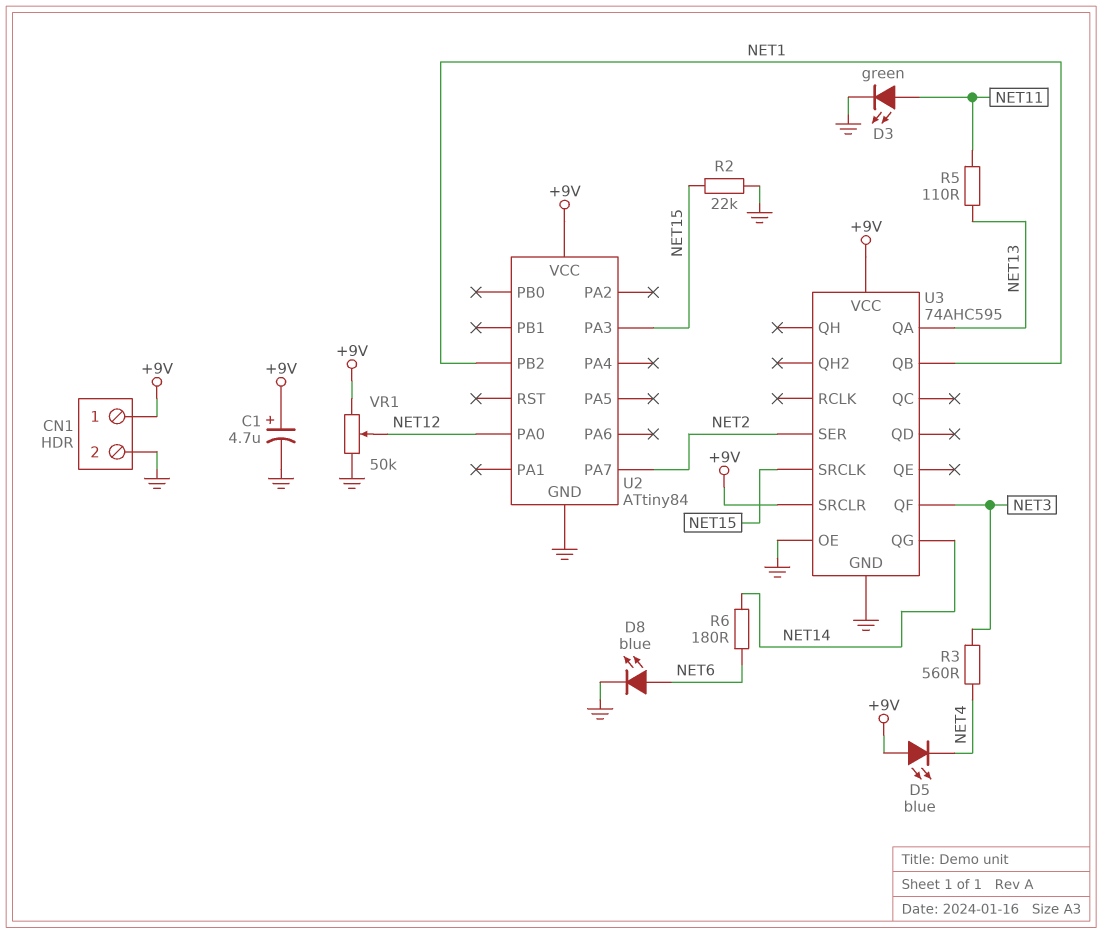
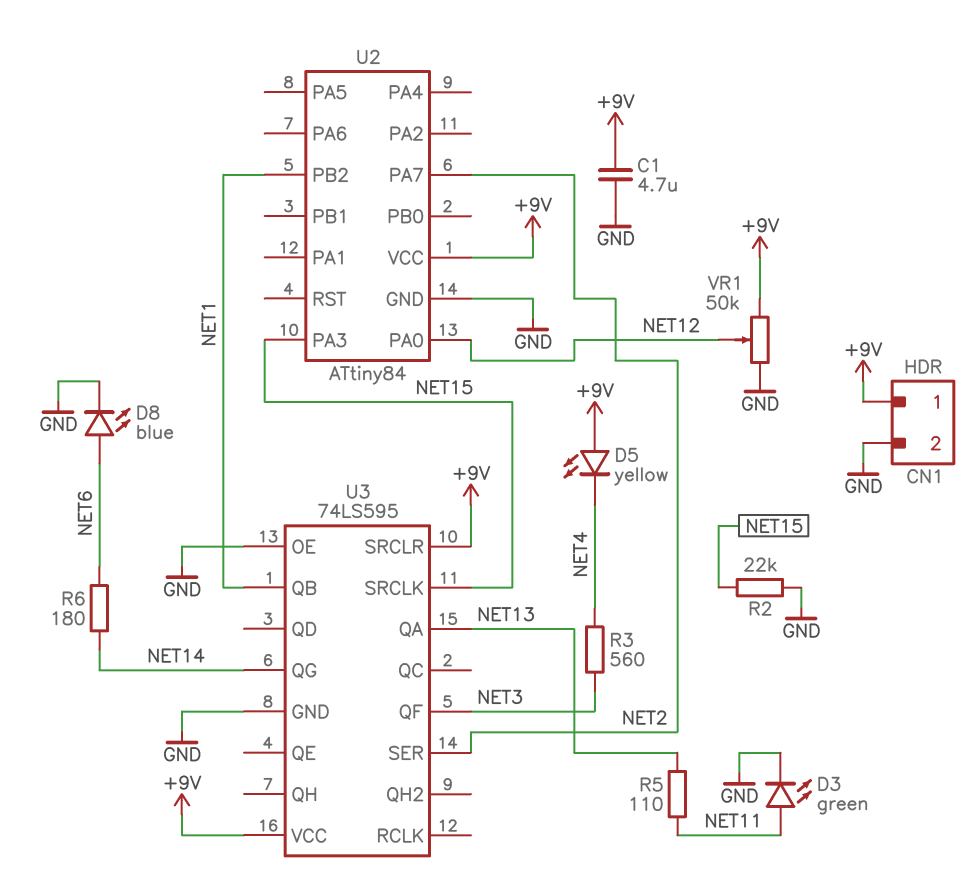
C1: 4.7uF (plus +9V, minus GND) -> 4.7uF (+9V, GND)
D5: LED blue (A +9V, K NET4) -> LED yellow (A +9V, K NET4)
U3: 74AHC595 -> 74LS595

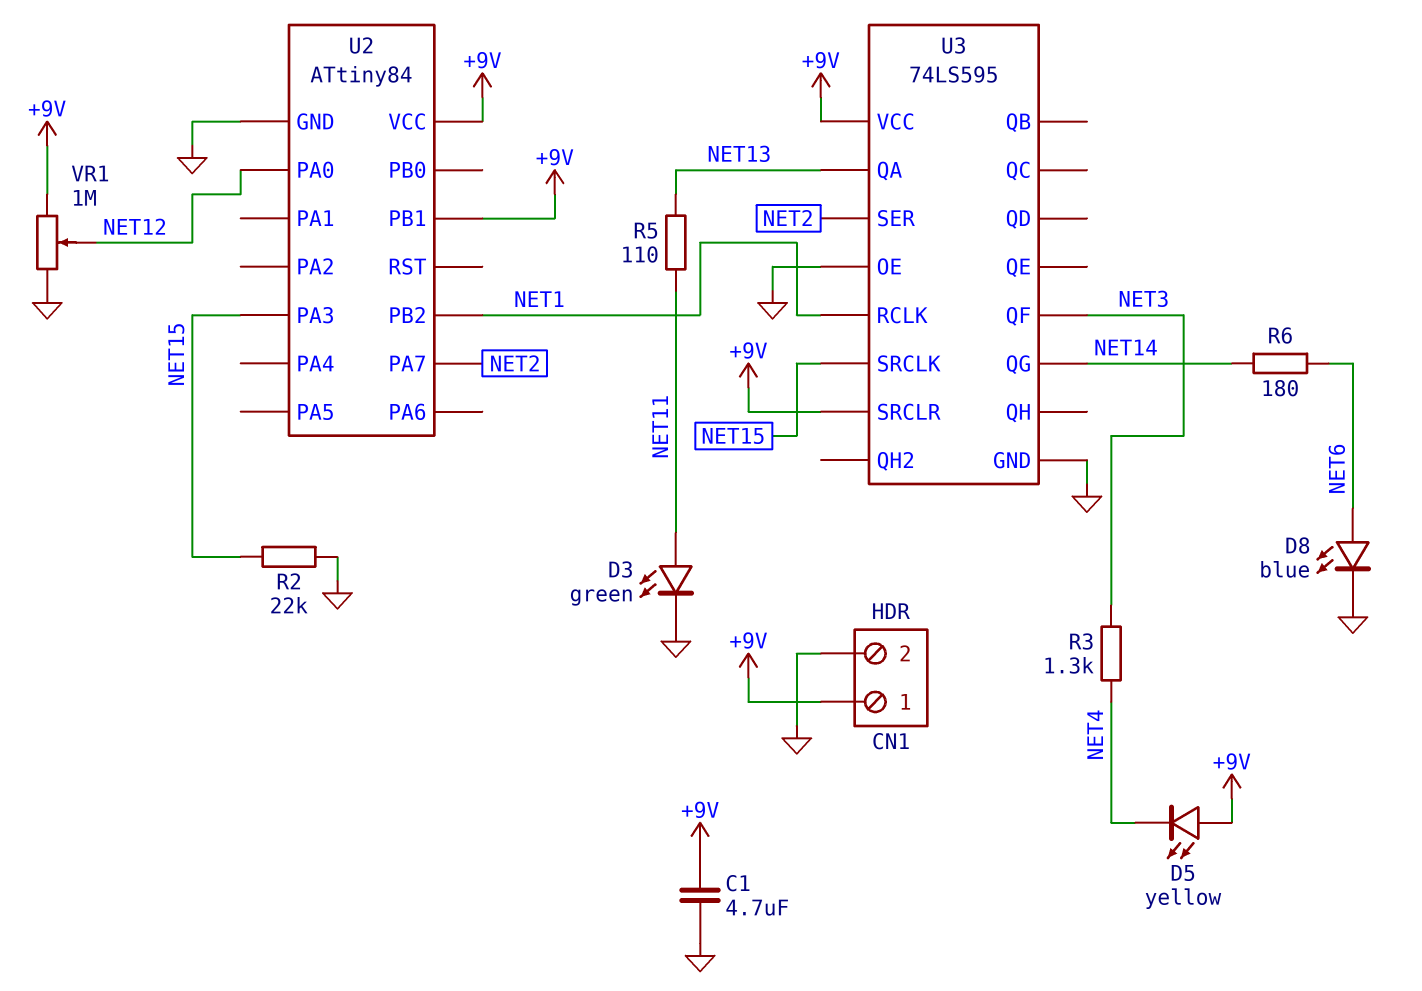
R3: 560 (NET3, NET4) -> 1.3k (NET3, NET4)
U2 pin PB1: none -> +9V
U3 pin QB: NET1 -> none
U3 pin RCLK: none -> NET1
VR1: 50k (+9V, GND, wiper NET12) -> 1M (+9V, GND, wiper NET12)

